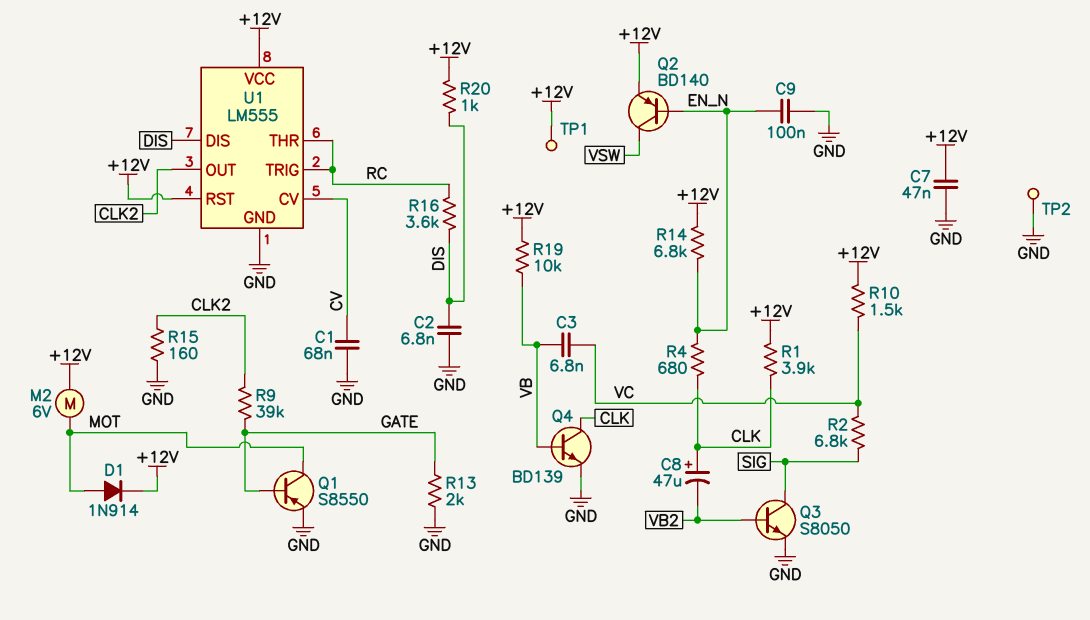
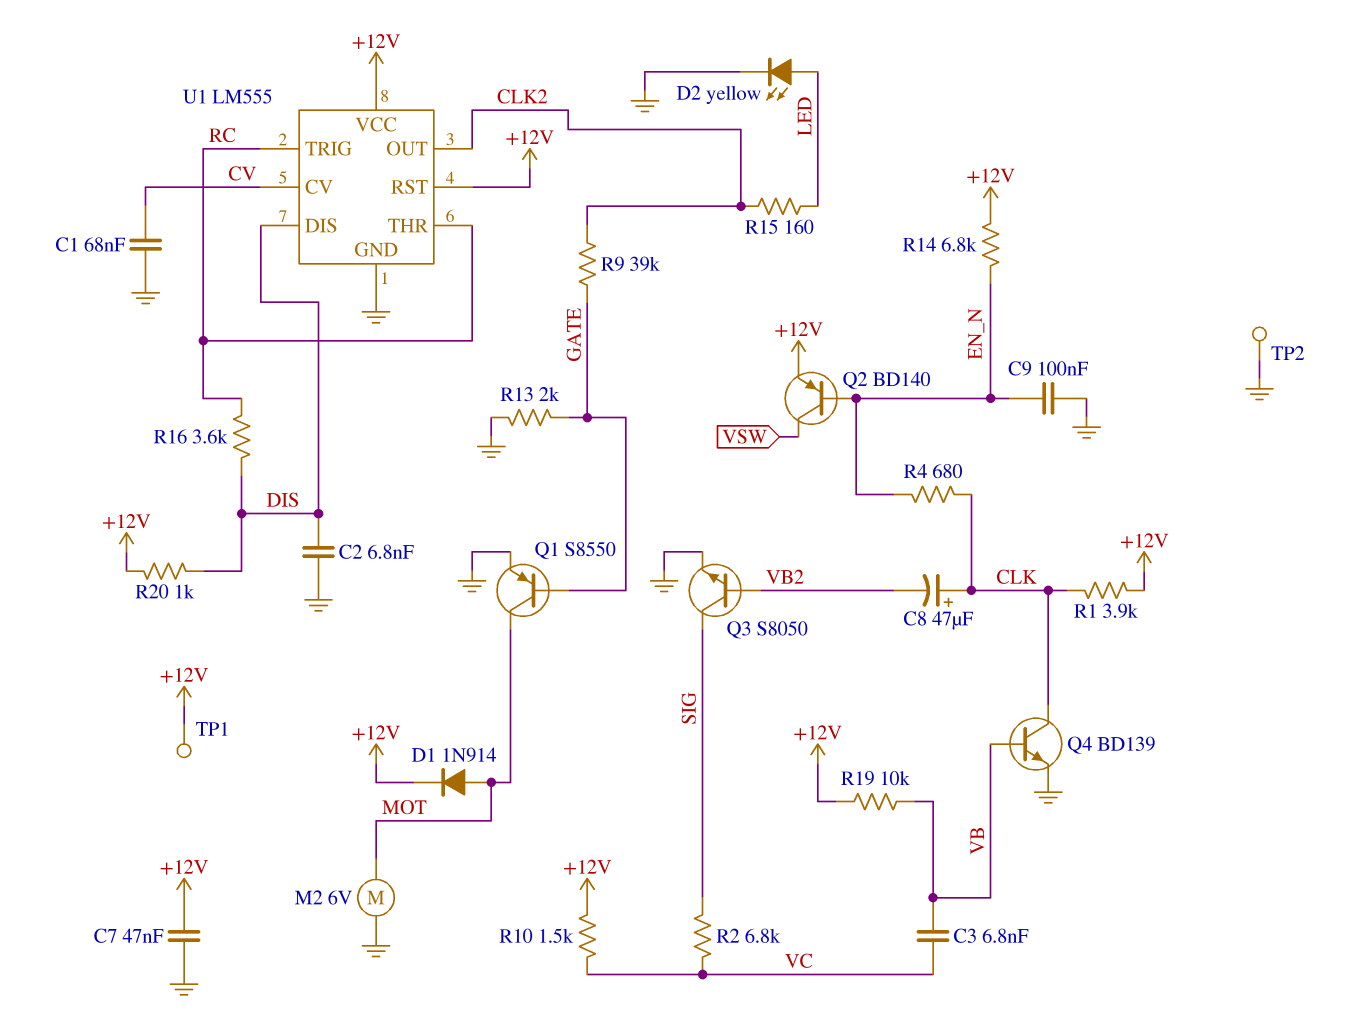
D2: none -> LED yellow (A LED, K GND)
M2: motor 6V (+12V, MOT) -> motor 6V (GND, MOT)
R15: 160 (CLK2, GND) -> 160 (CLK2, LED)

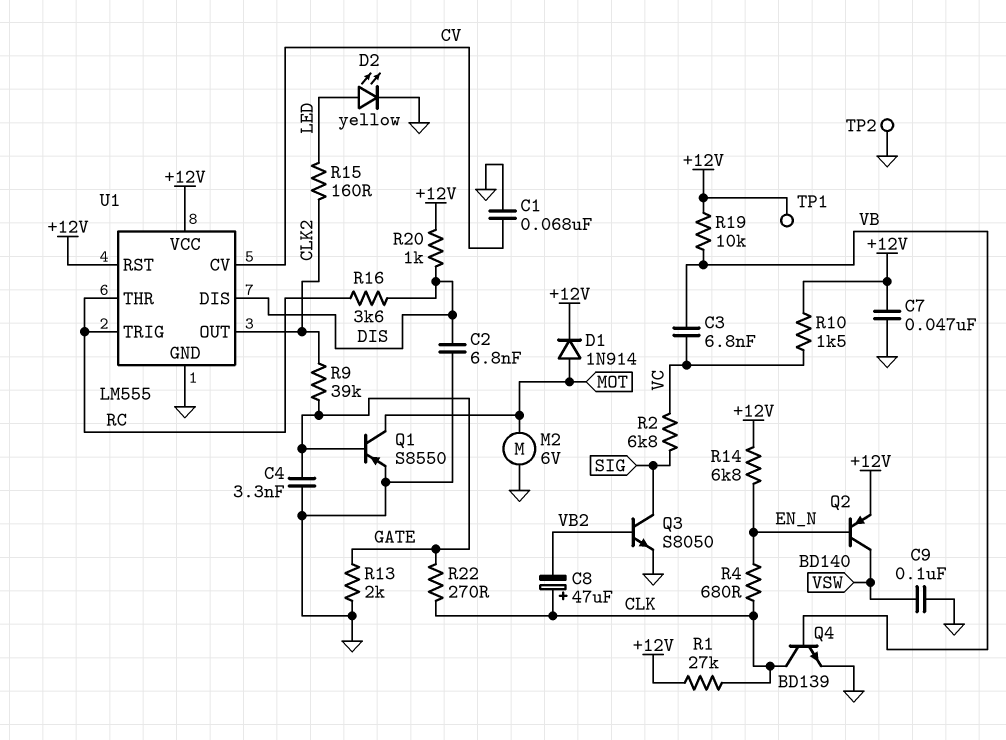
C4: none -> 3.3nF (GATE, GND)
C9: 100nF (EN_N, GND) -> 100nF (GND, VSW)
R1: 3.9k (+12V, CLK) -> 27k (+12V, CLK)
R22: none -> 270 (CLK, GATE)

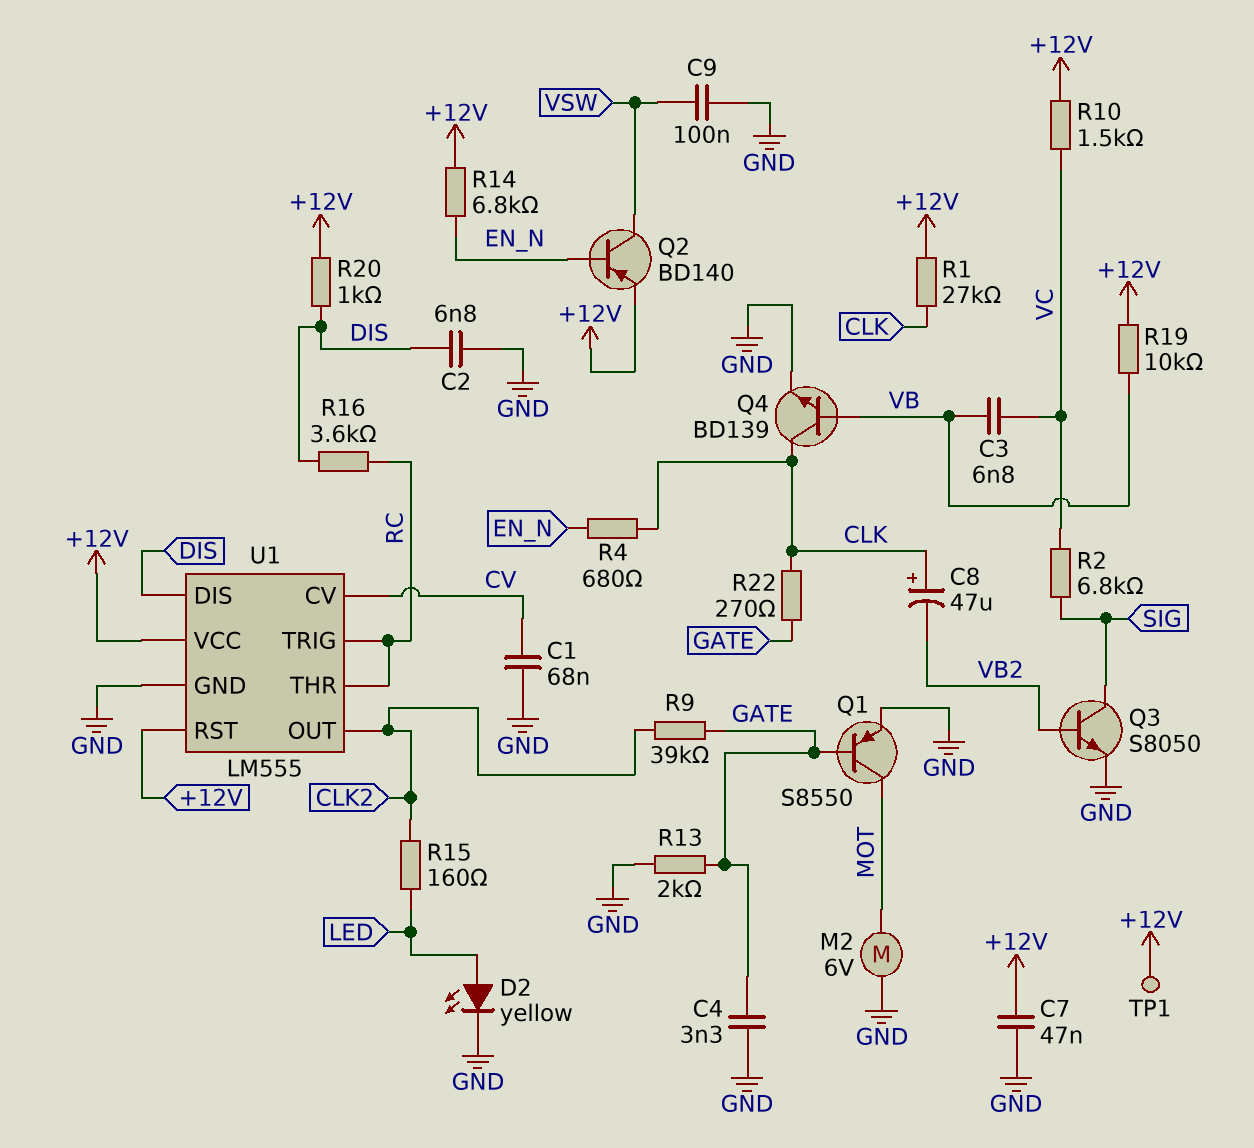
D1: diode 1N914 (A MOT, K +12V) -> none
TP2: test point (GND) -> none

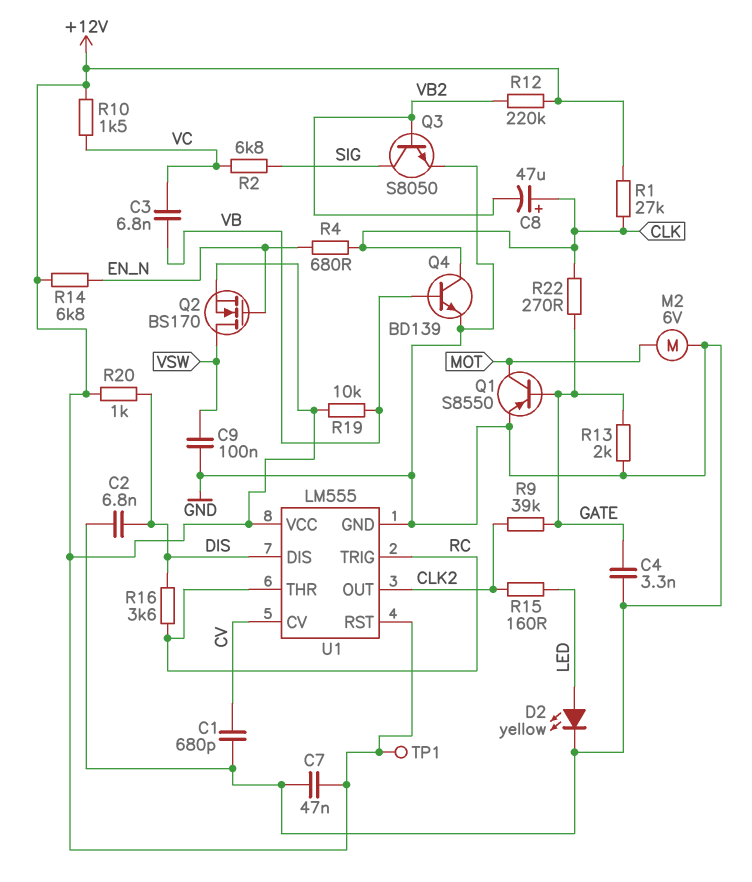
C1: 68nF (CV, GND) -> 680pF (CV, GND)
Q2: PNP BD140 (B EN_N, C VSW, E +12V) -> NMOS BS170 (G EN_N, D VSW, S +12V)
R12: none -> 220k (+12V, VB2)

